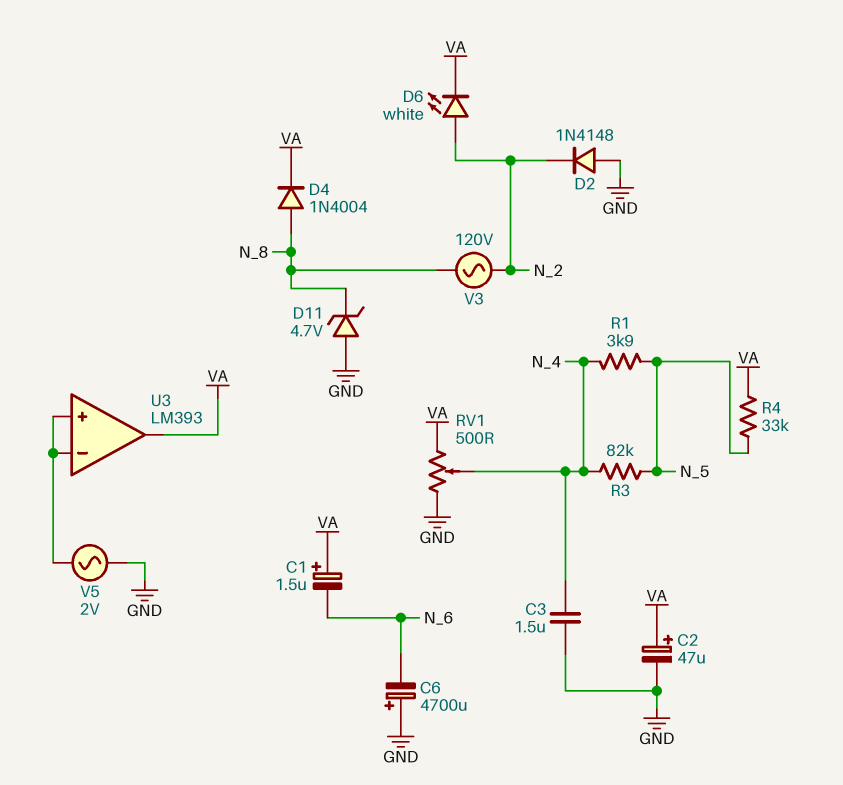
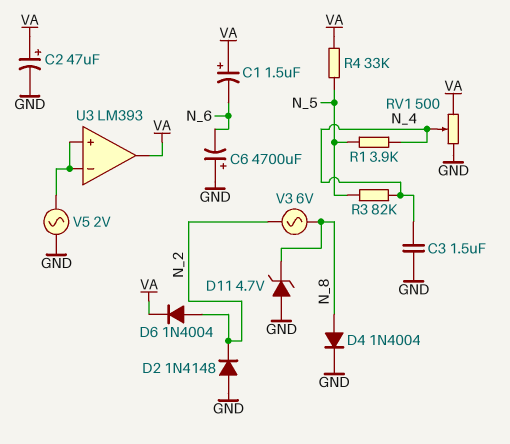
D4: diode 1N4004 (A N_8, K VA) -> diode 1N4004 (A N_8, K GND)
D6: LED white (A N_2, K VA) -> diode 1N4004 (A N_2, K VA)
V3: AC 120V (N_2, N_8) -> AC 6V (N_2, N_8)

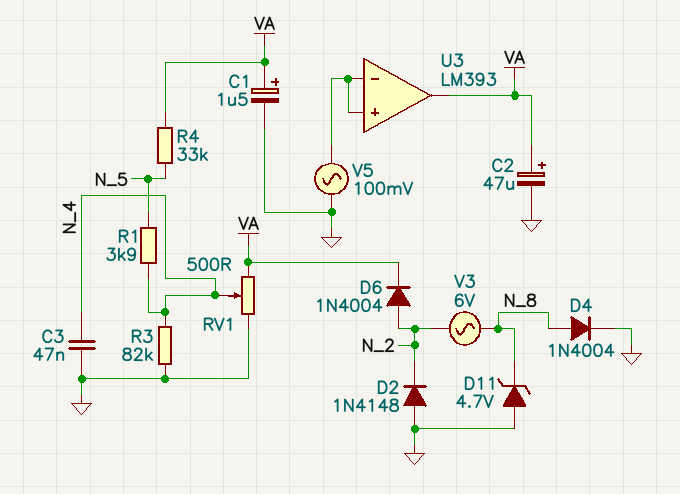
C1: 1.5uF (plus VA, minus N_6) -> 1.5uF (plus VA, minus GND)
C3: 1.5uF (GND, N_4) -> 47nF (GND, N_4)
C6: 4700uF (plus GND, minus N_6) -> none
R3: 82k (N_4, N_5) -> 82k (GND, N_4)
V5: AC 2V (GND, U3/in+) -> AC 100mV (GND, U3/in+)

